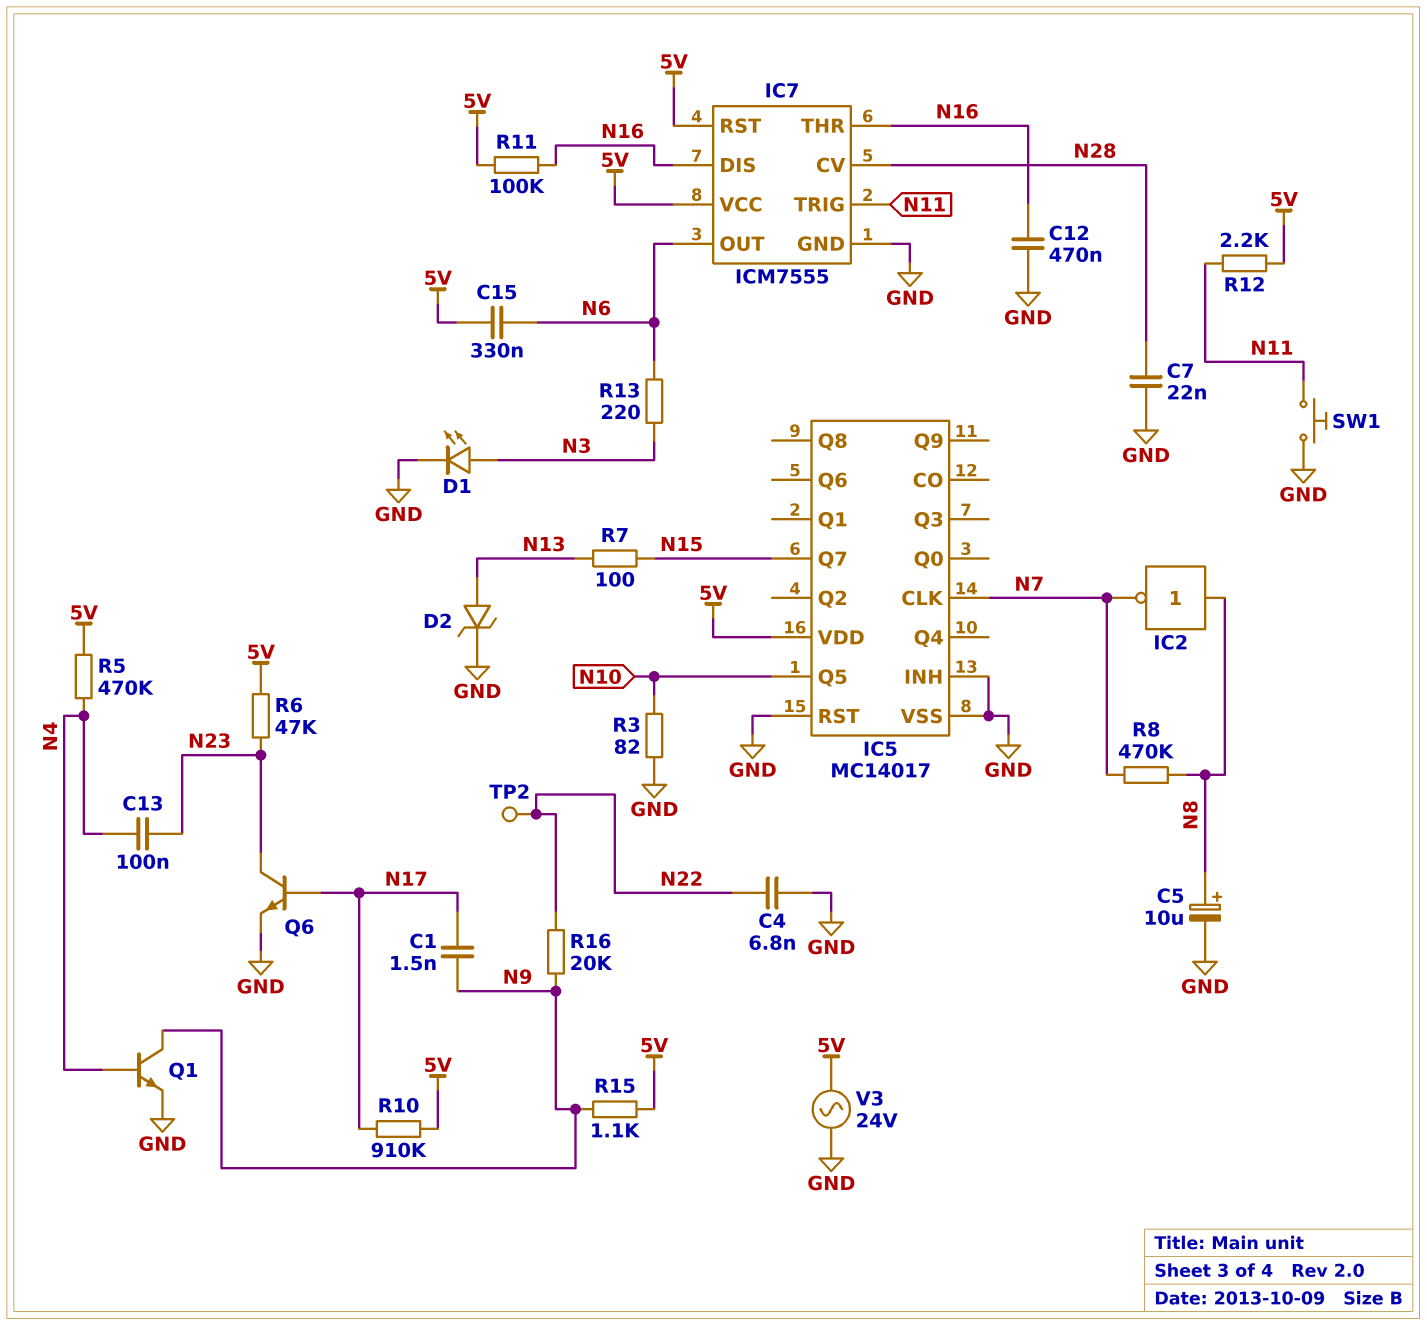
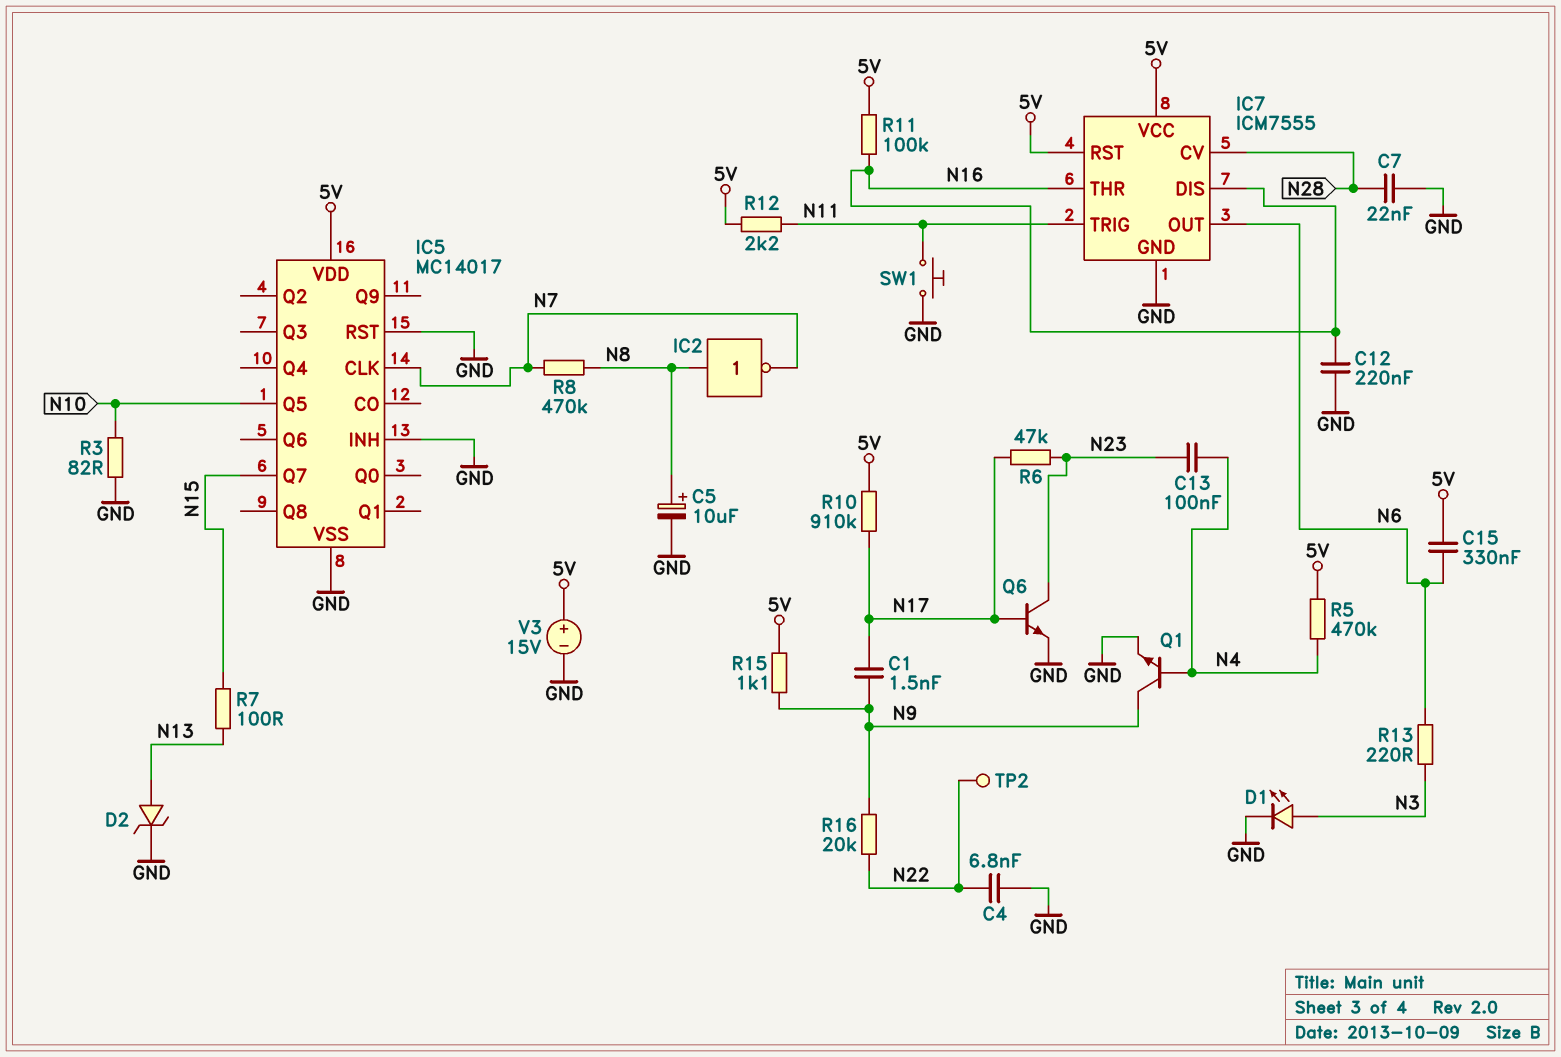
C12: 470nF (GND, N16) -> 220nF (GND, N16)
R6: 47k (5V, N23) -> 47k (N17, N23)
V3: AC 24V (5V, GND) -> 15V (plus 5V, minus GND)

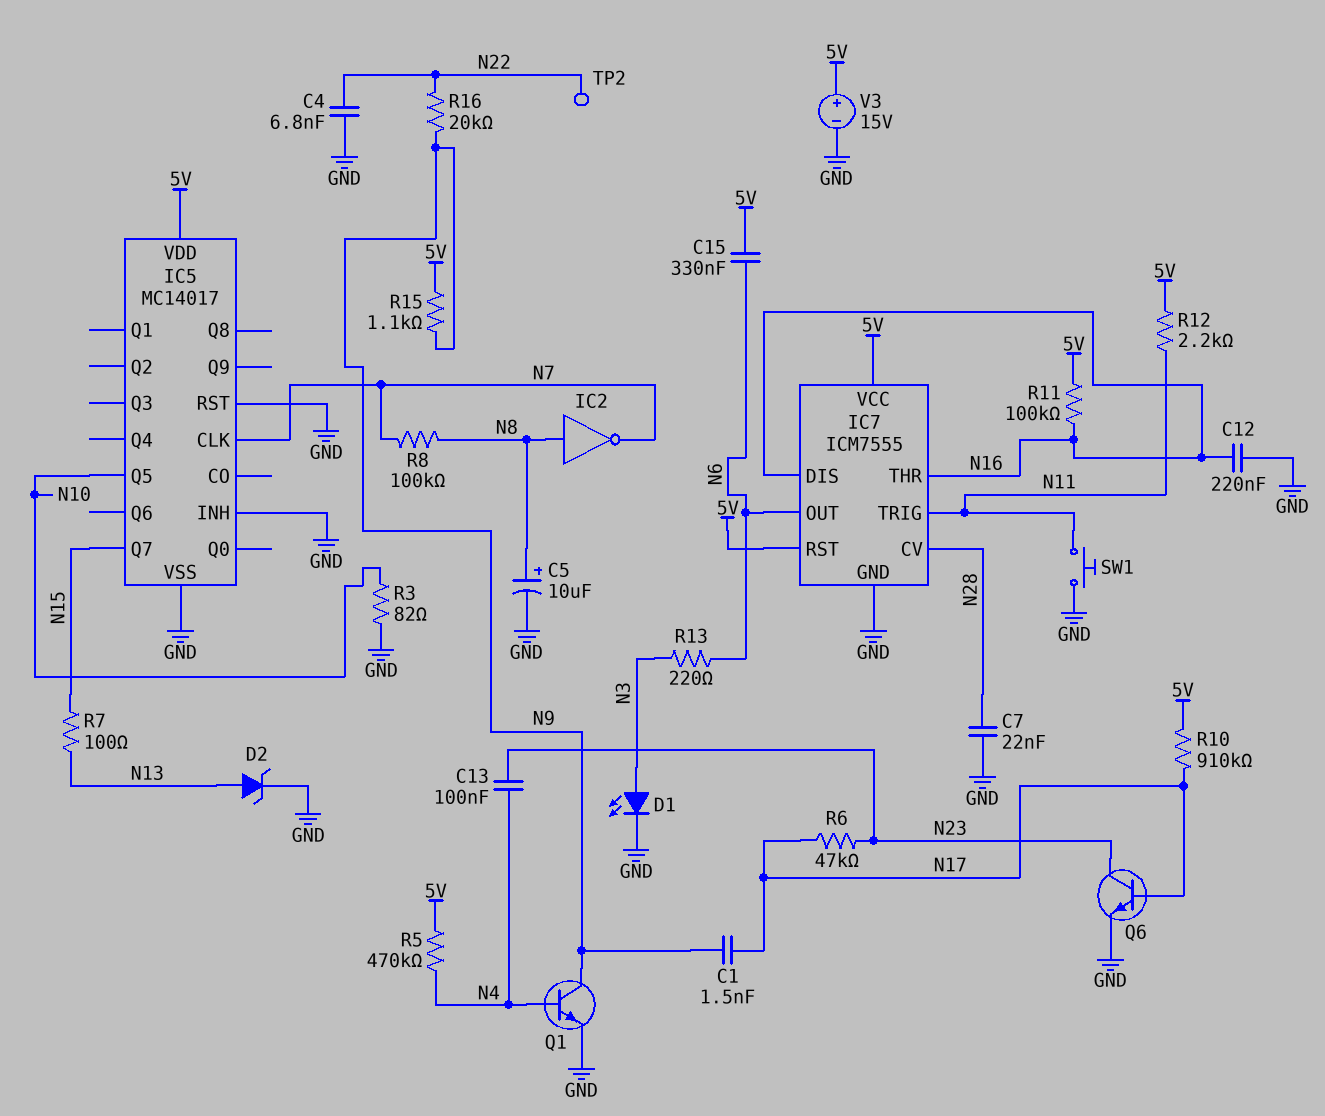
R8: 470k (N7, N8) -> 100k (N7, N8)

